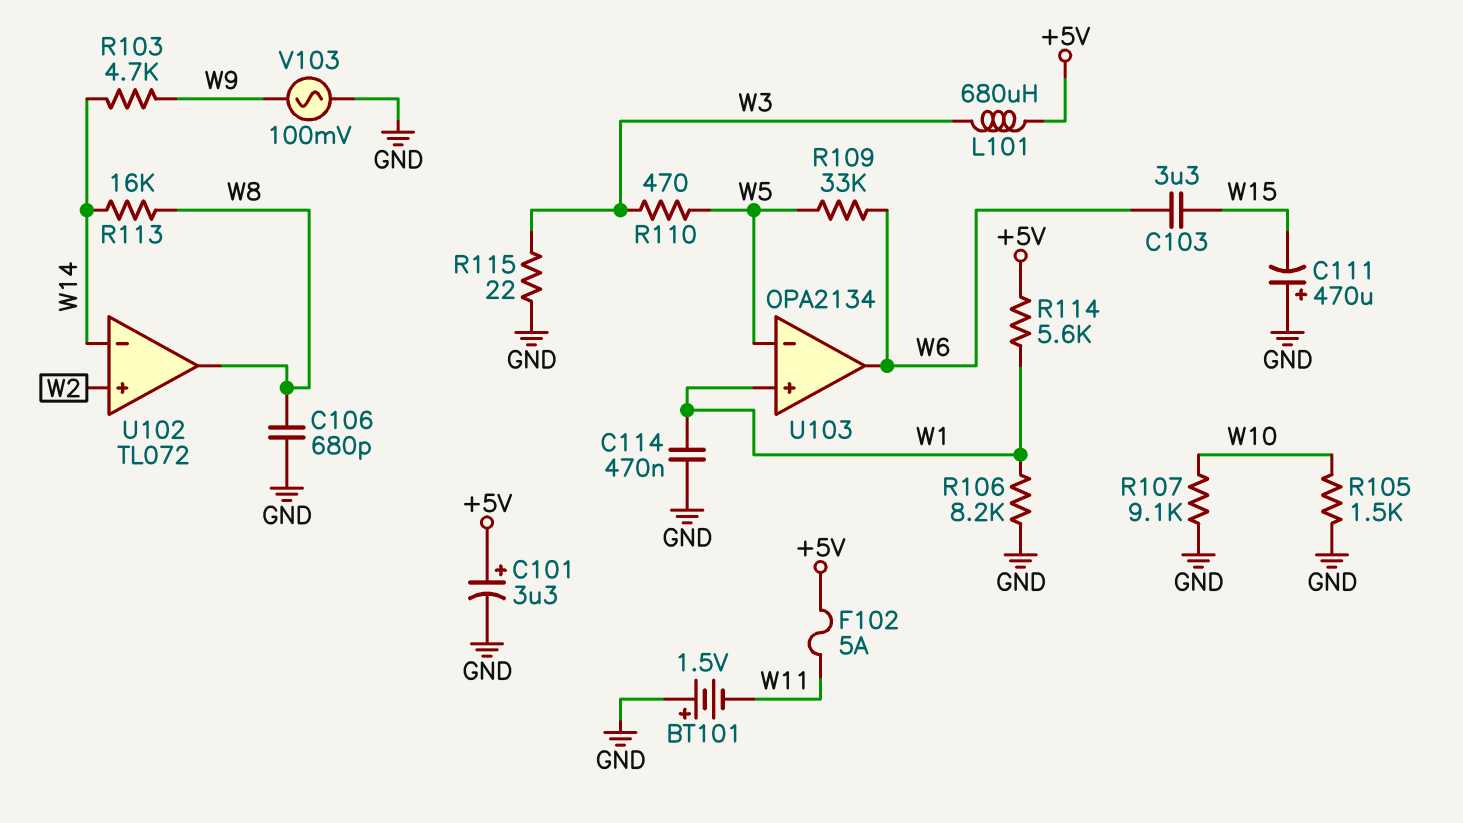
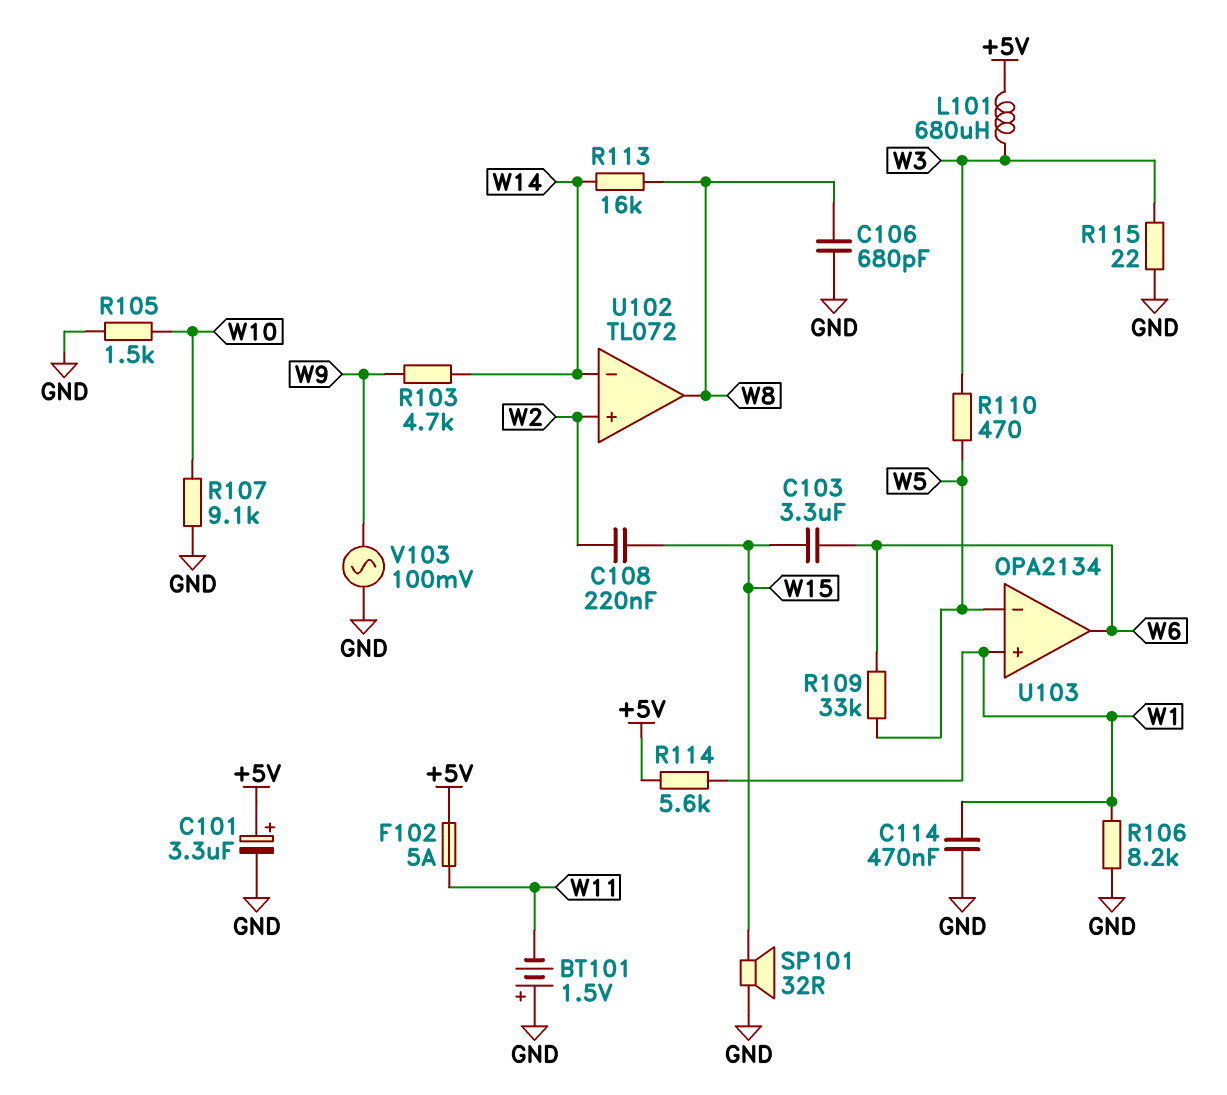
C108: none -> 220nF (W2, W15)
C111: 470uF (plus GND, minus W15) -> none
SP101: none -> speaker 32R (GND, W15)

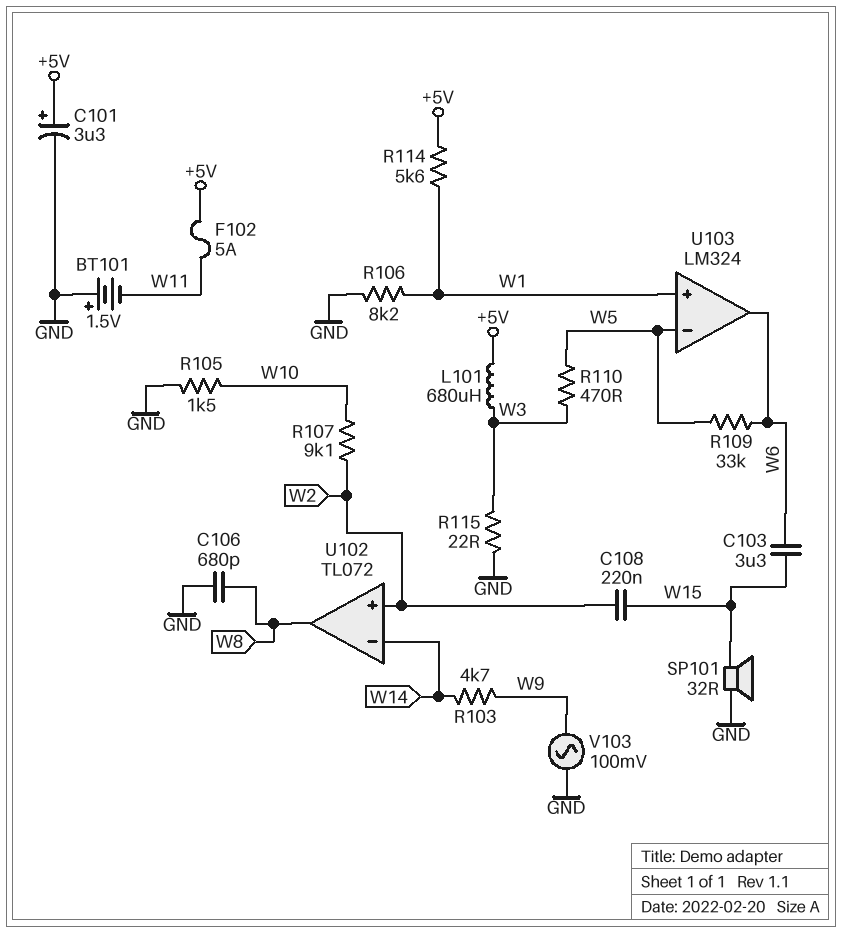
C114: 470nF (GND, W1) -> none
R107: 9.1k (GND, W10) -> 9.1k (W2, W10)
R113: 16k (W8, W14) -> none
U103: OPA2134 -> LM324

